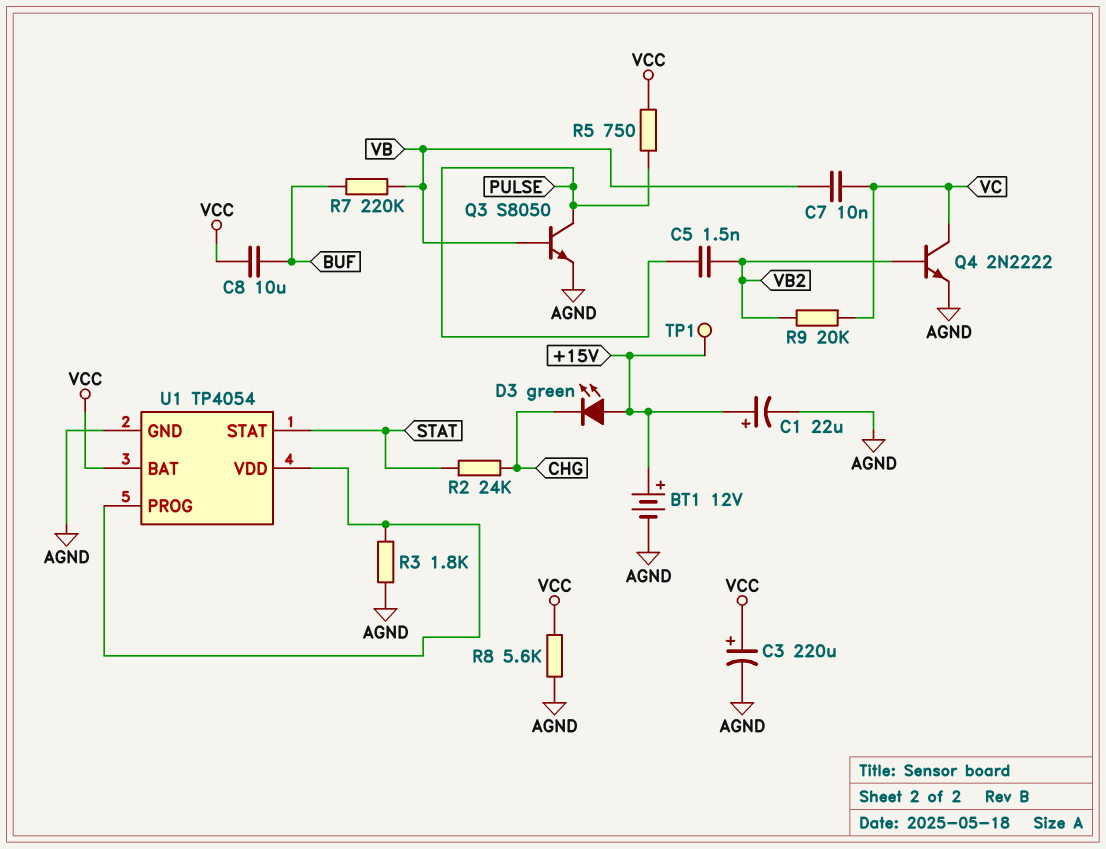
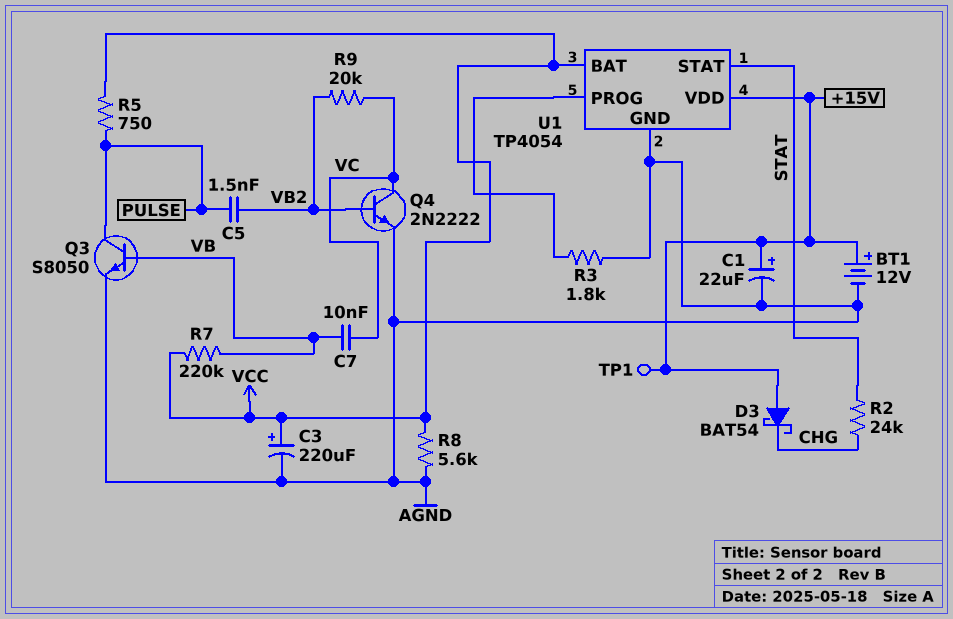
C8: 10uF (BUF, VCC) -> none
D3: LED green (A +15V, K CHG) -> schottky BAT54 (A +15V, K CHG)
R7: 220k (BUF, VB) -> 220k (VB, VCC)
U1 pin VDD: U1/PROG -> +15V

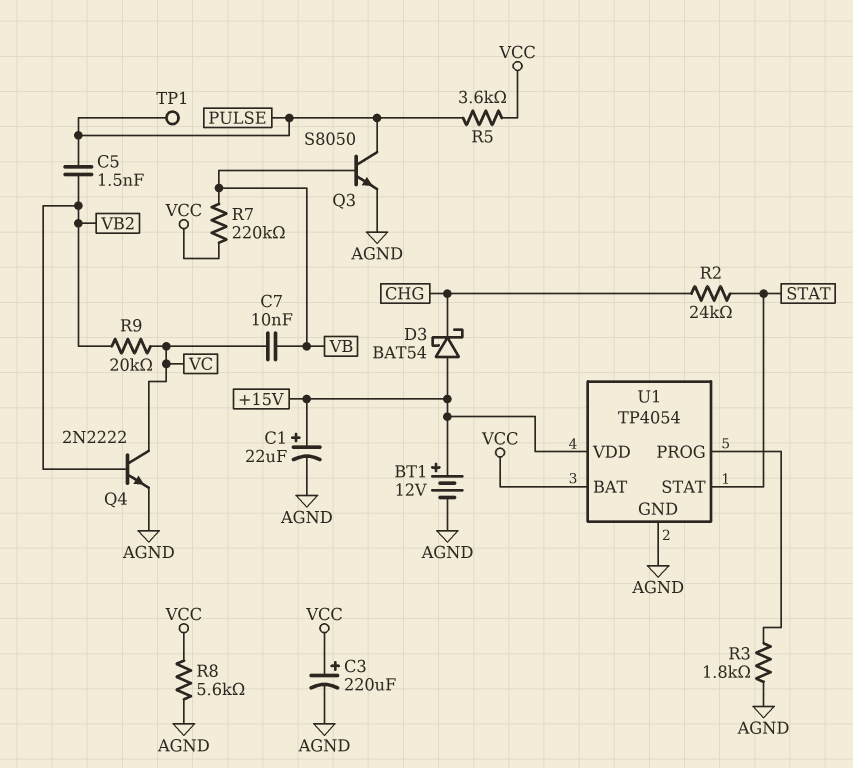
R5: 750 (PULSE, VCC) -> 3.6k (PULSE, VCC)
TP1: test point (+15V) -> test point (PULSE)

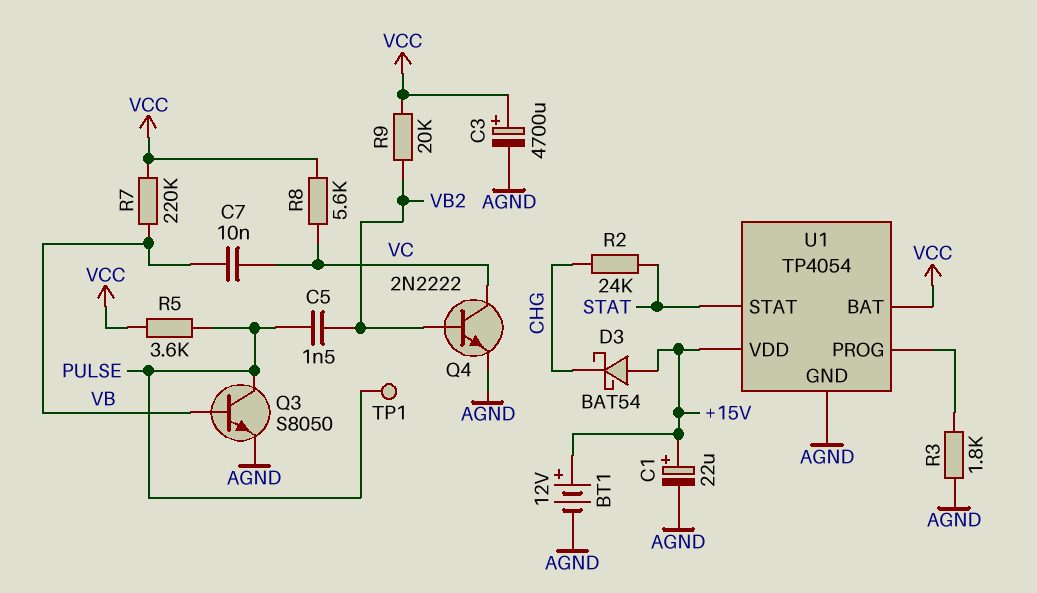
C3: 220uF (plus VCC, minus AGND) -> 4700uF (plus VCC, minus AGND)
R8: 5.6k (AGND, VCC) -> 5.6k (VC, VCC)
R9: 20k (VB2, VC) -> 20k (VB2, VCC)

